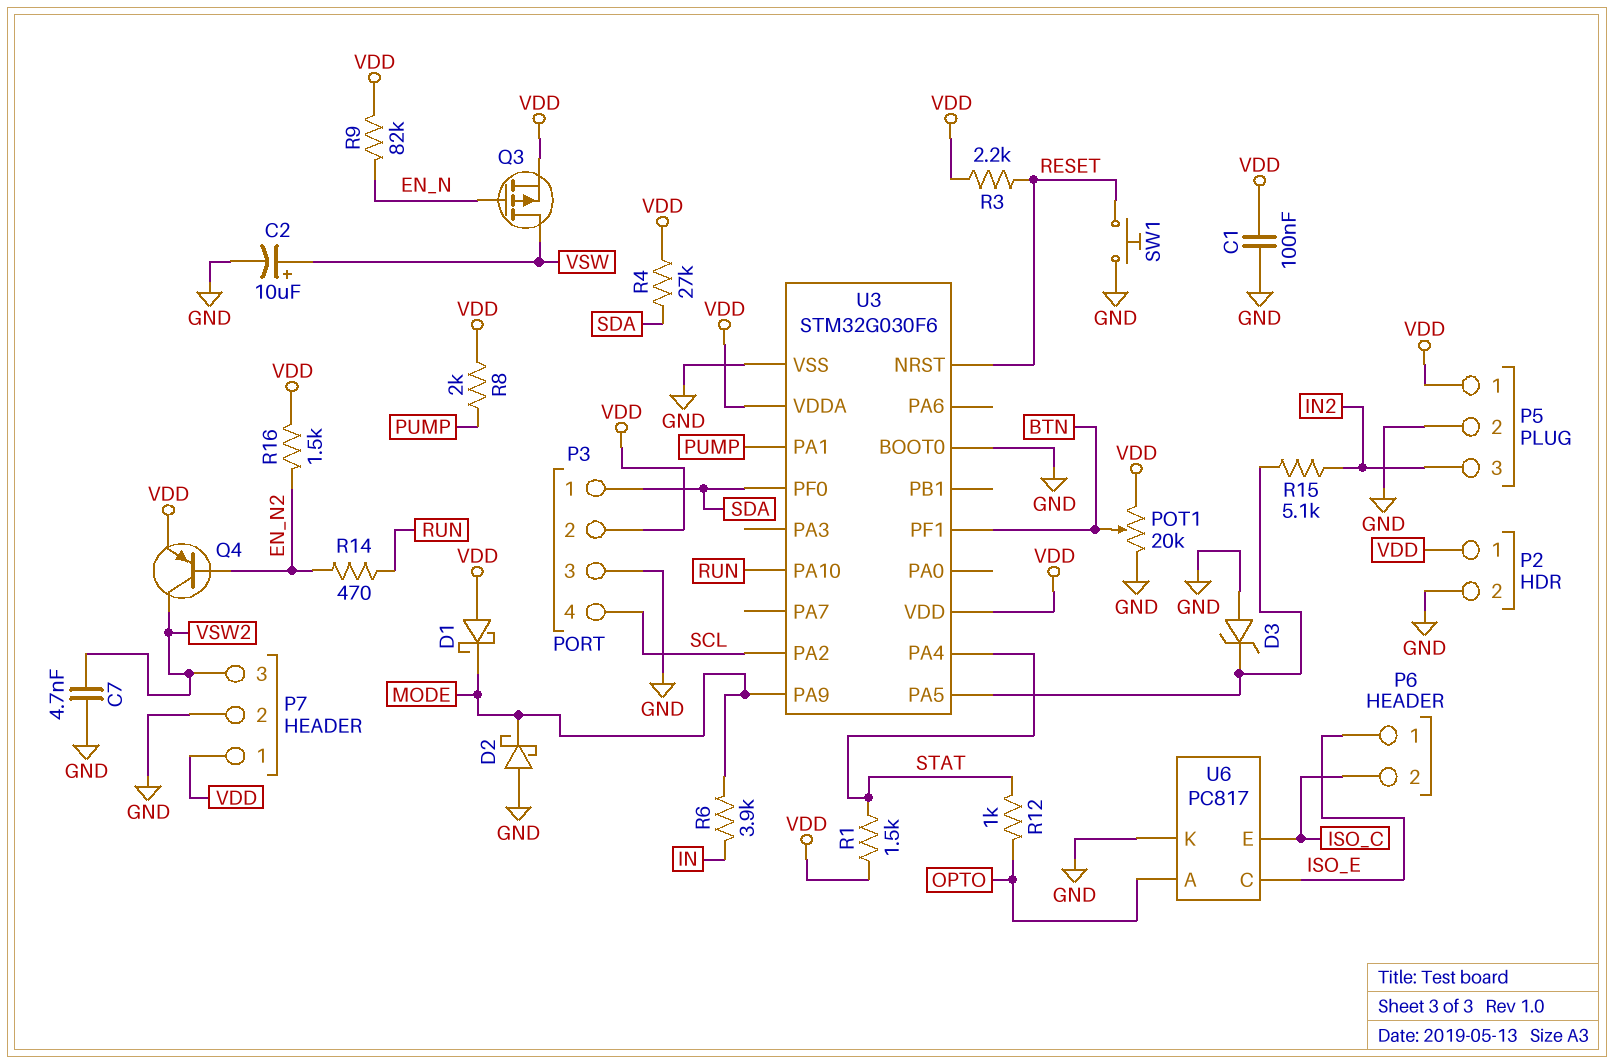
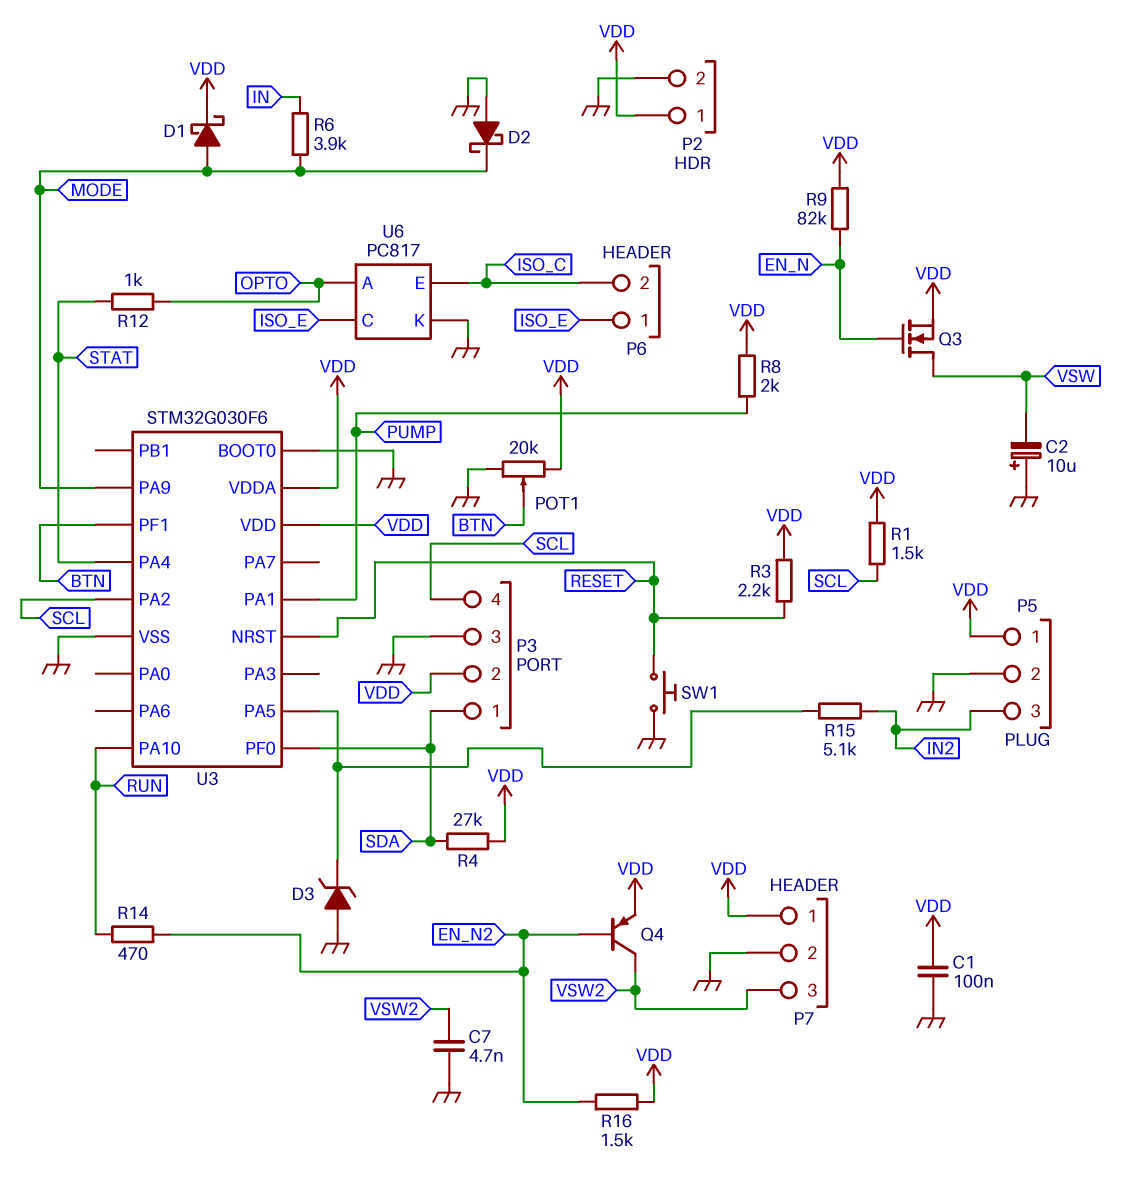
C2: 10uF (plus VSW, minus GND) -> 10uF (plus GND, minus VSW)
D1: schottky (A VDD, K MODE) -> schottky (A MODE, K VDD)
Q3: PMOS (G EN_N, D VSW, S VDD) -> NMOS (G EN_N, D VSW, S VDD)
R1: 1.5k (STAT, VDD) -> 1.5k (SCL, VDD)

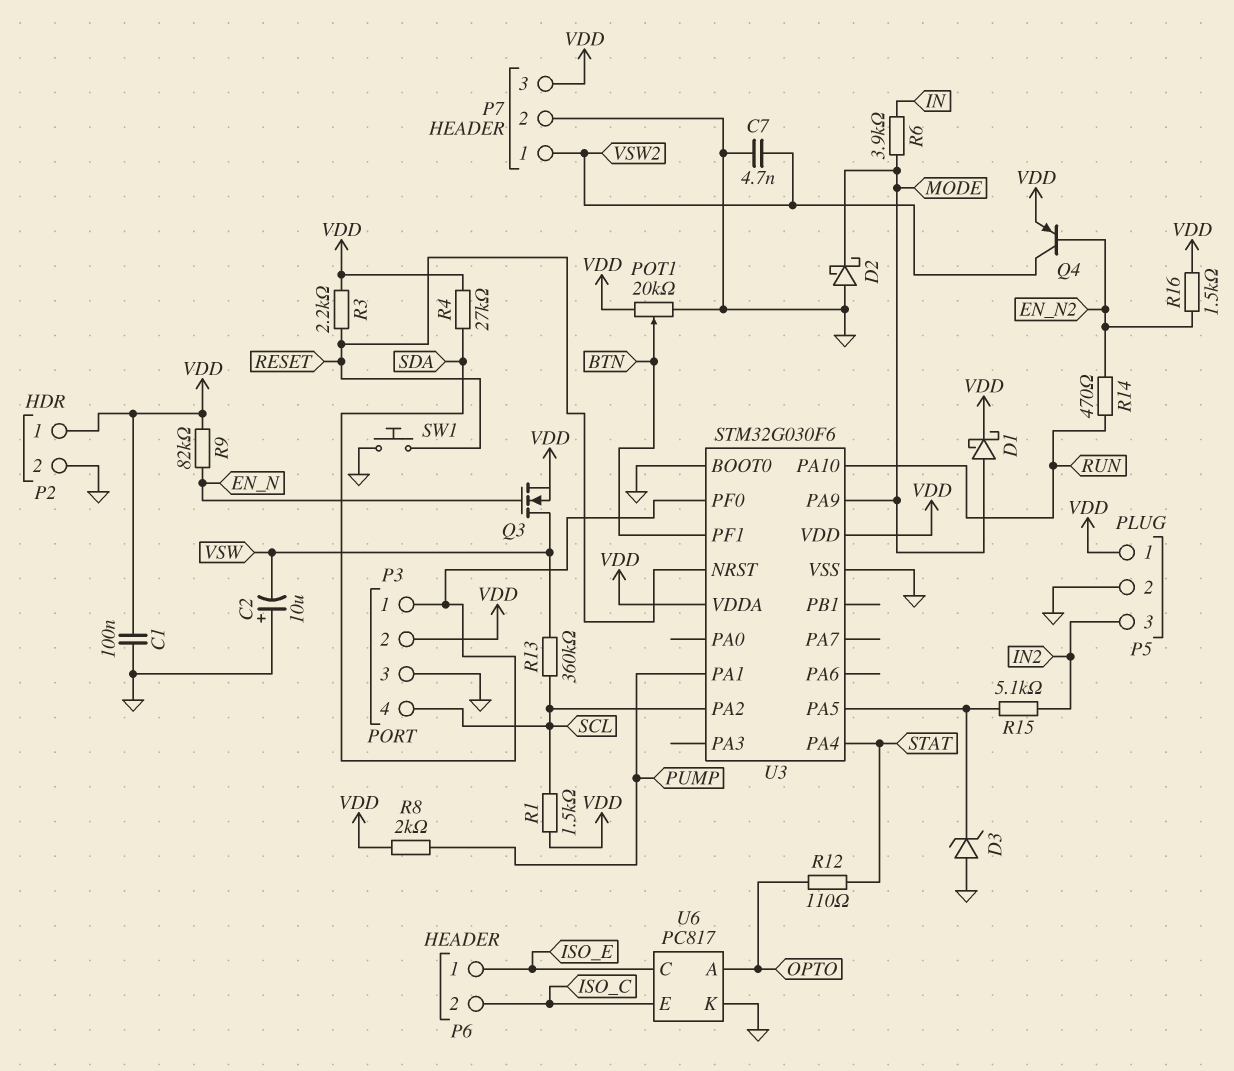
P7 pin 1: VDD -> VSW2
P7 pin 3: VSW2 -> VDD
R12: 1k (OPTO, STAT) -> 110 (OPTO, STAT)
R13: none -> 360k (SCL, VSW)

